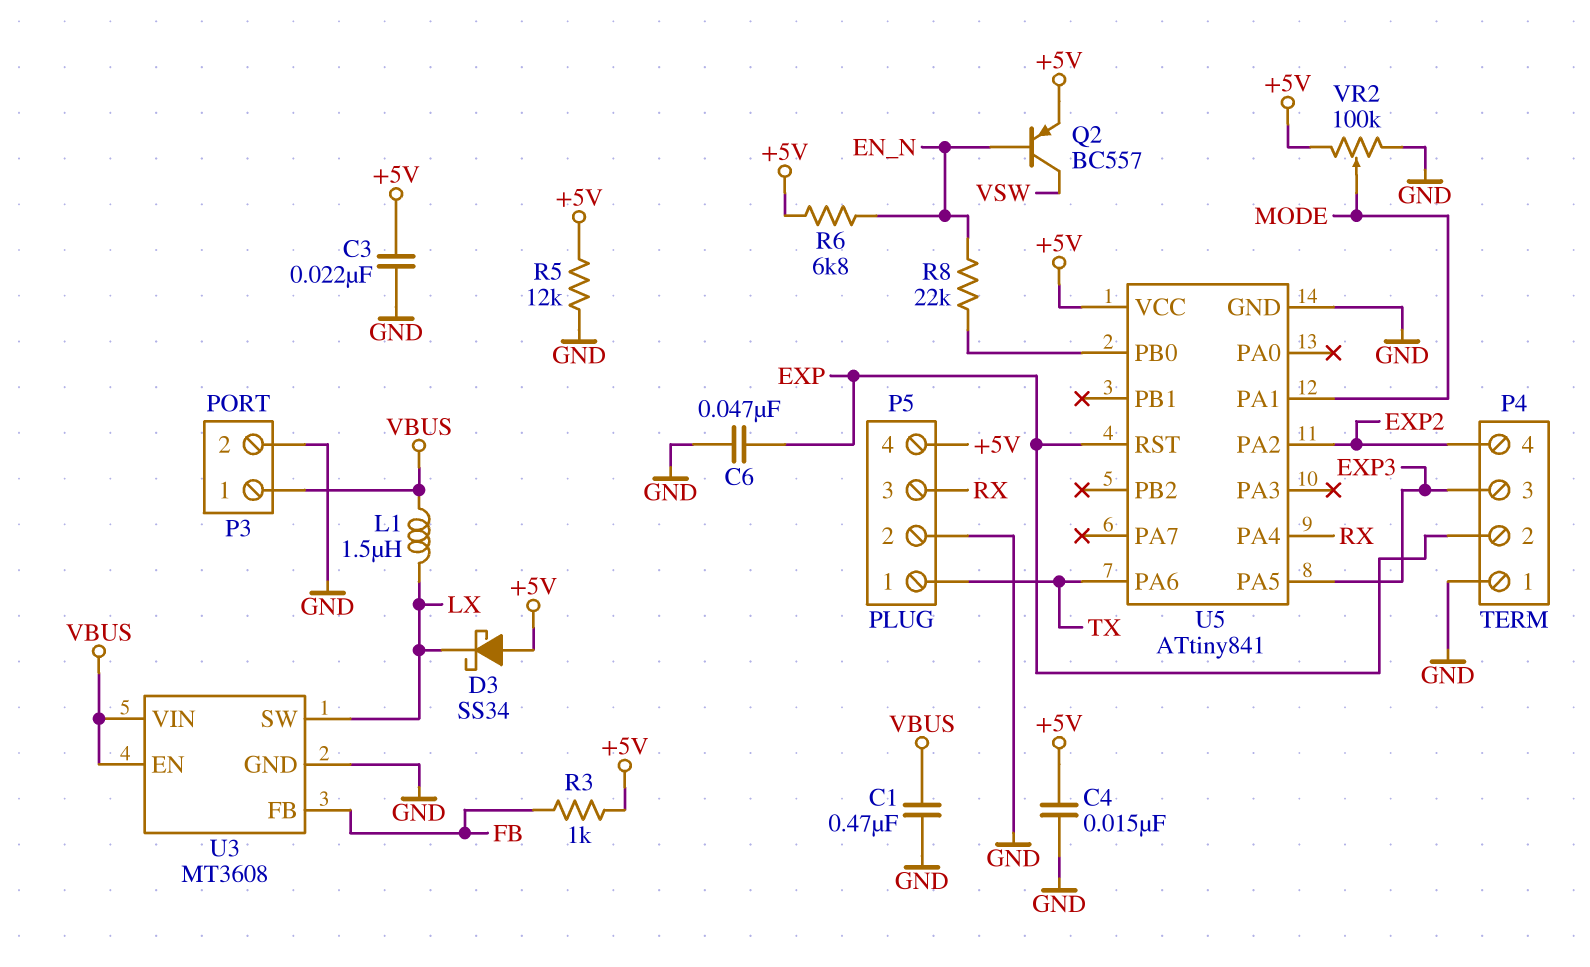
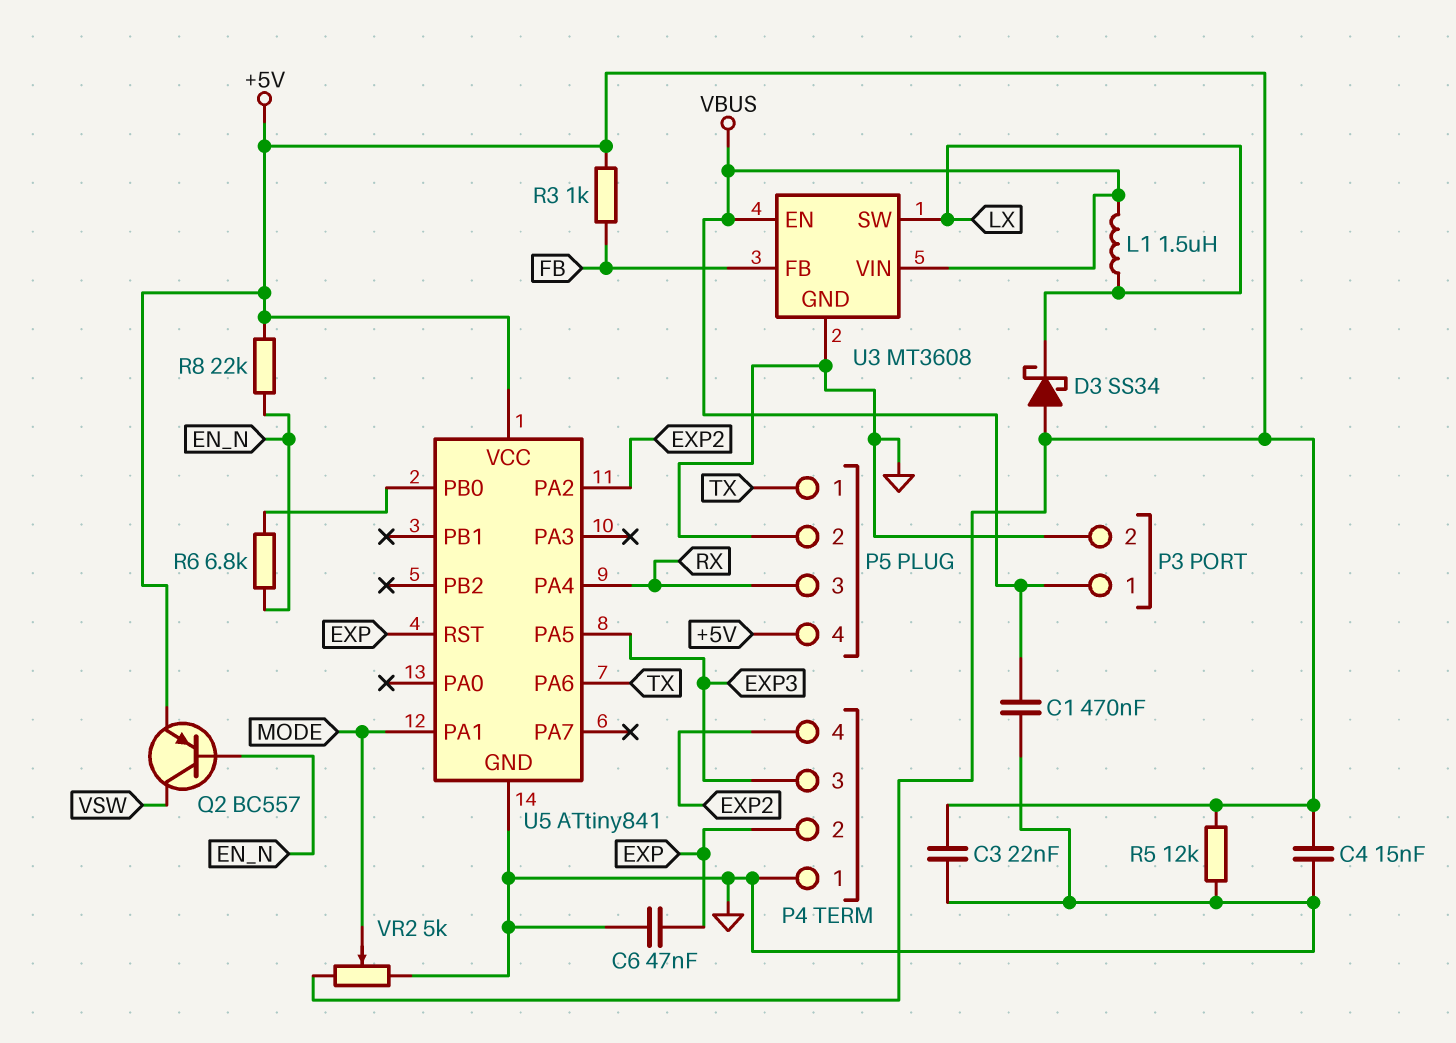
R6: 6.8k (+5V, EN_N) -> 6.8k (EN_N, U5/PB0)
R8: 22k (EN_N, U5/PB0) -> 22k (+5V, EN_N)
VR2: 100k (+5V, GND, wiper MODE) -> 5k (+5V, GND, wiper MODE)

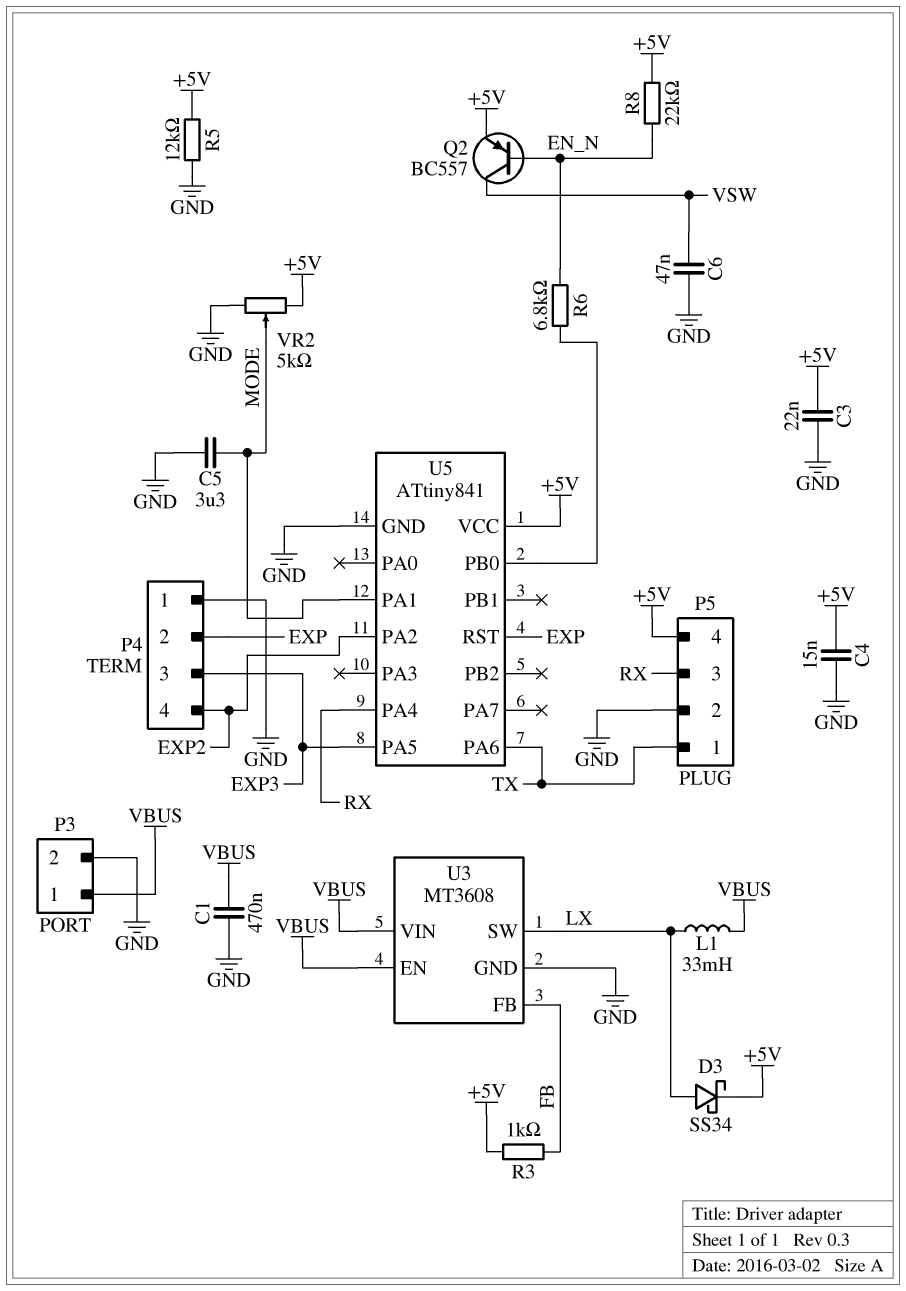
C5: none -> 3.3uF (GND, MODE)
C6: 47nF (EXP, GND) -> 47nF (GND, VSW)
D3: schottky SS34 (A +5V, K LX) -> schottky SS34 (A LX, K +5V)
L1: 1.5uH (LX, VBUS) -> 33mH (LX, VBUS)

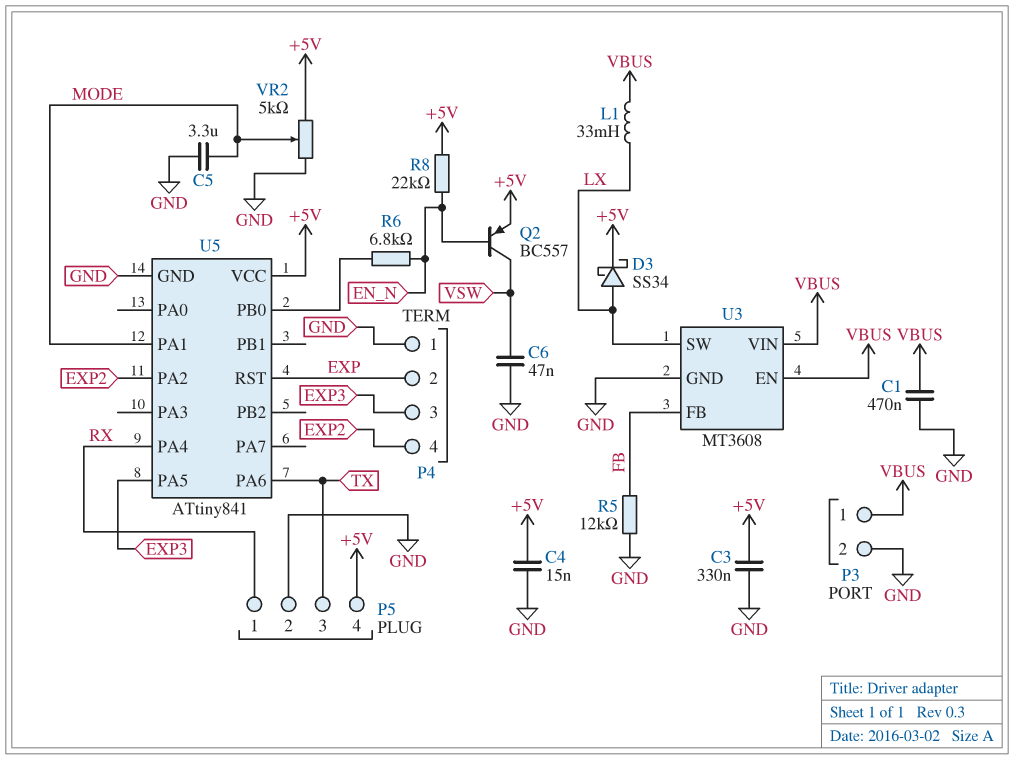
C3: 22nF (+5V, GND) -> 330nF (+5V, GND)
P5 pin 1: TX -> RX
P5 pin 3: RX -> TX
R3: 1k (+5V, FB) -> none
R5: 12k (+5V, GND) -> 12k (FB, GND)

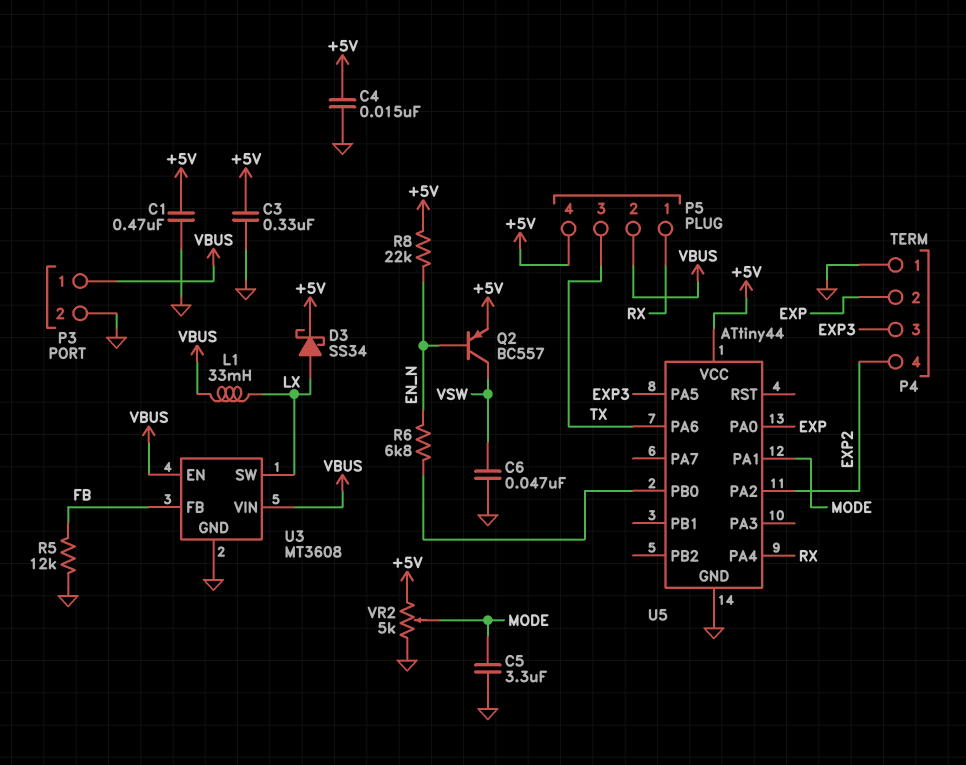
C1: 470nF (GND, VBUS) -> 470nF (+5V, GND)
P5 pin 2: GND -> VBUS
U5: ATtiny841 -> ATtiny44
U5 pin PA0: none -> EXP
U5 pin RST: EXP -> none

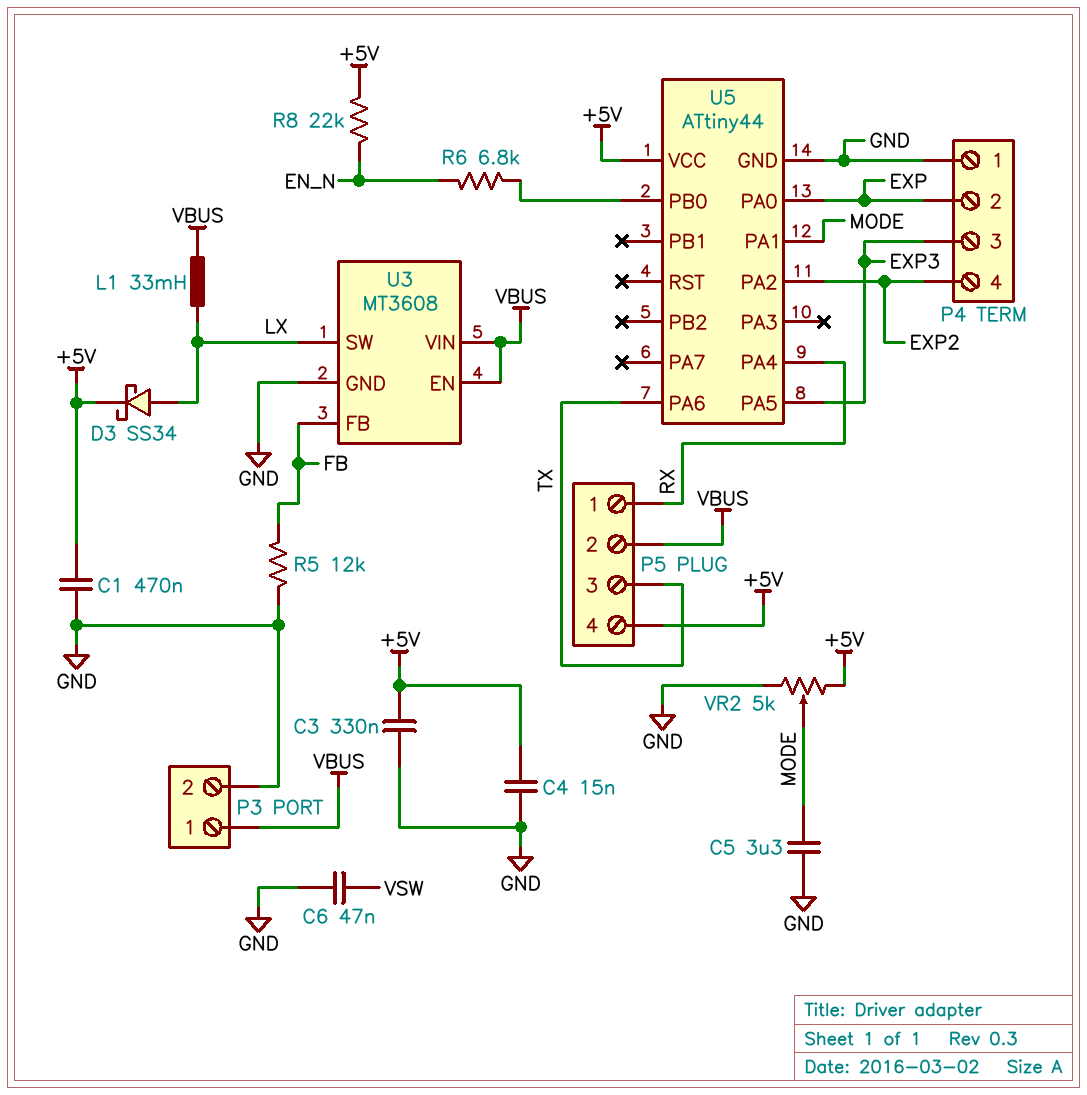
Q2: PNP BC557 (B EN_N, C VSW, E +5V) -> none

